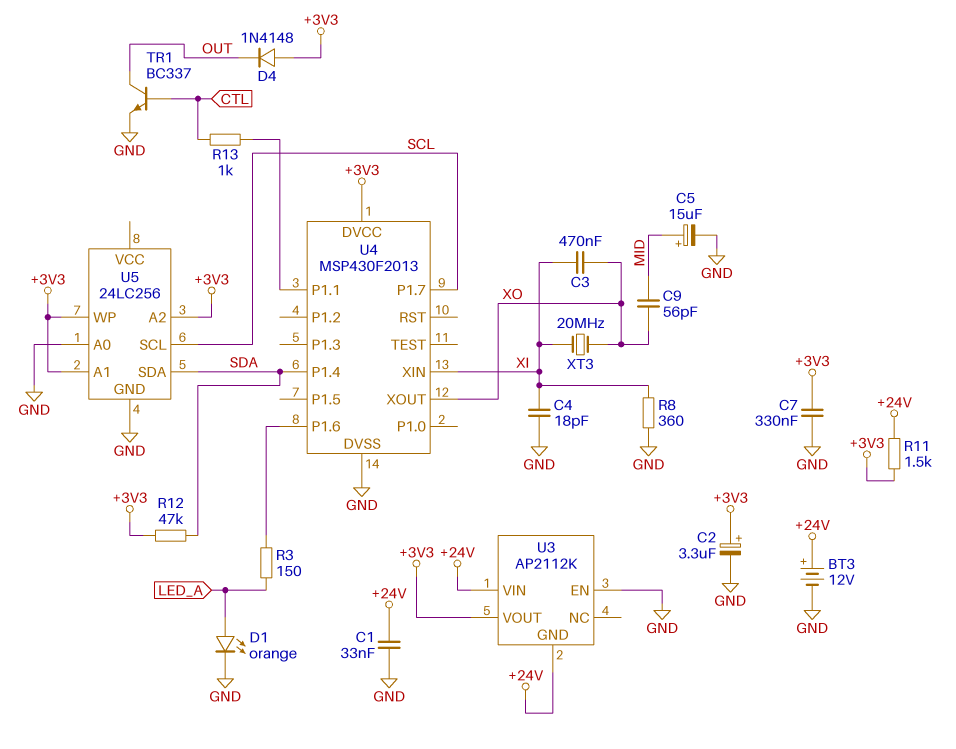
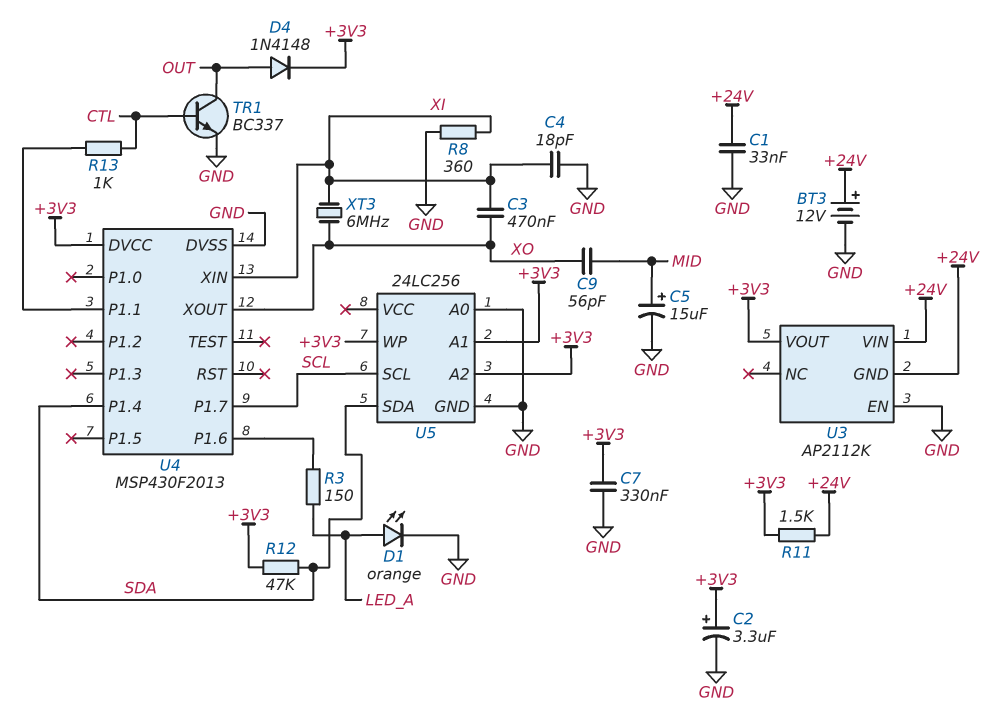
D4: diode 1N4148 (A +3V3, K OUT) -> diode 1N4148 (A OUT, K +3V3)
XT3: 20MHz (XI, XO) -> 6MHz (XI, XO)

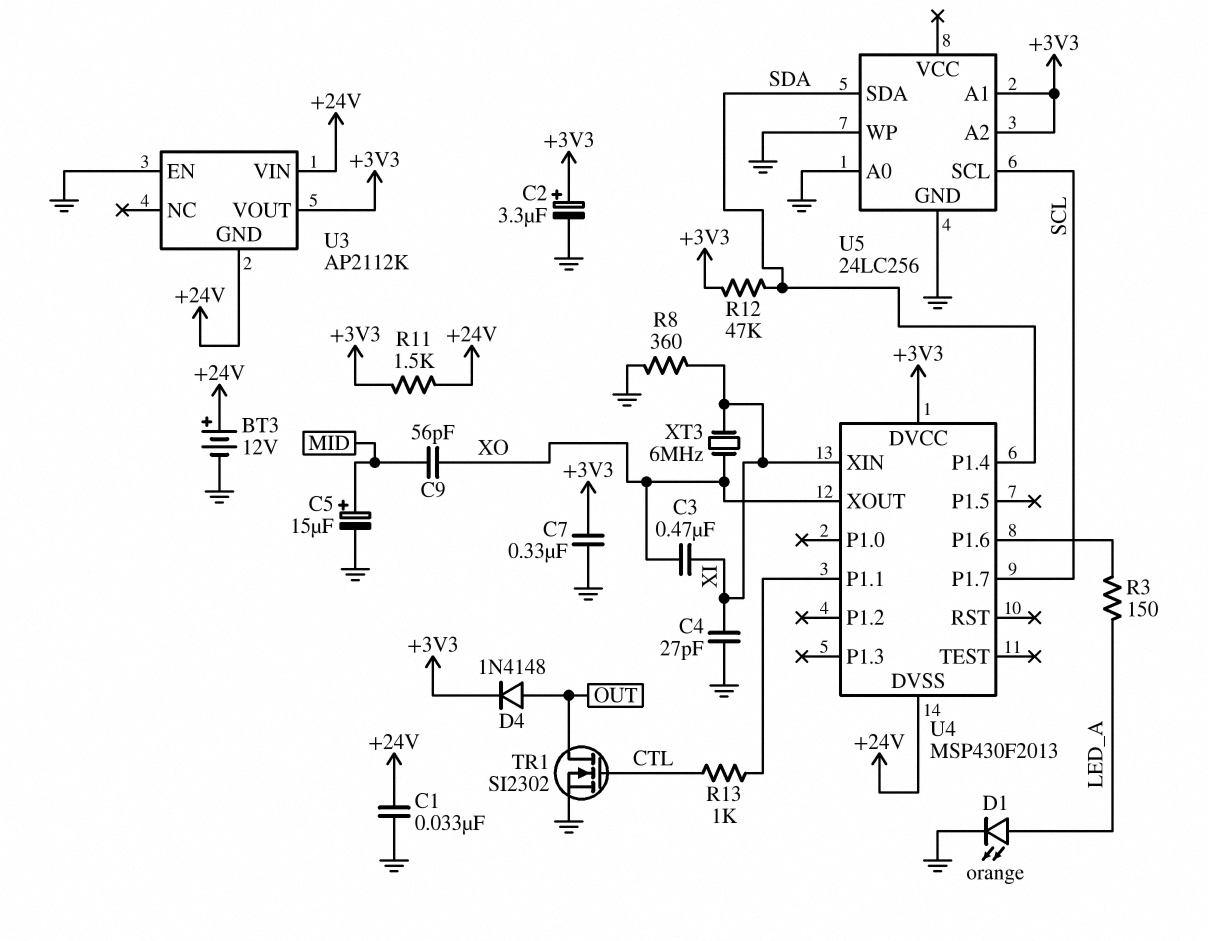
C4: 18pF (GND, XI) -> 27pF (GND, XI)
TR1: NPN BC337 (B CTL, C OUT, E GND) -> NMOS SI2302 (G CTL, D OUT, S GND)
U4 pin DVSS: GND -> +24V
U5 pin WP: +3V3 -> GND

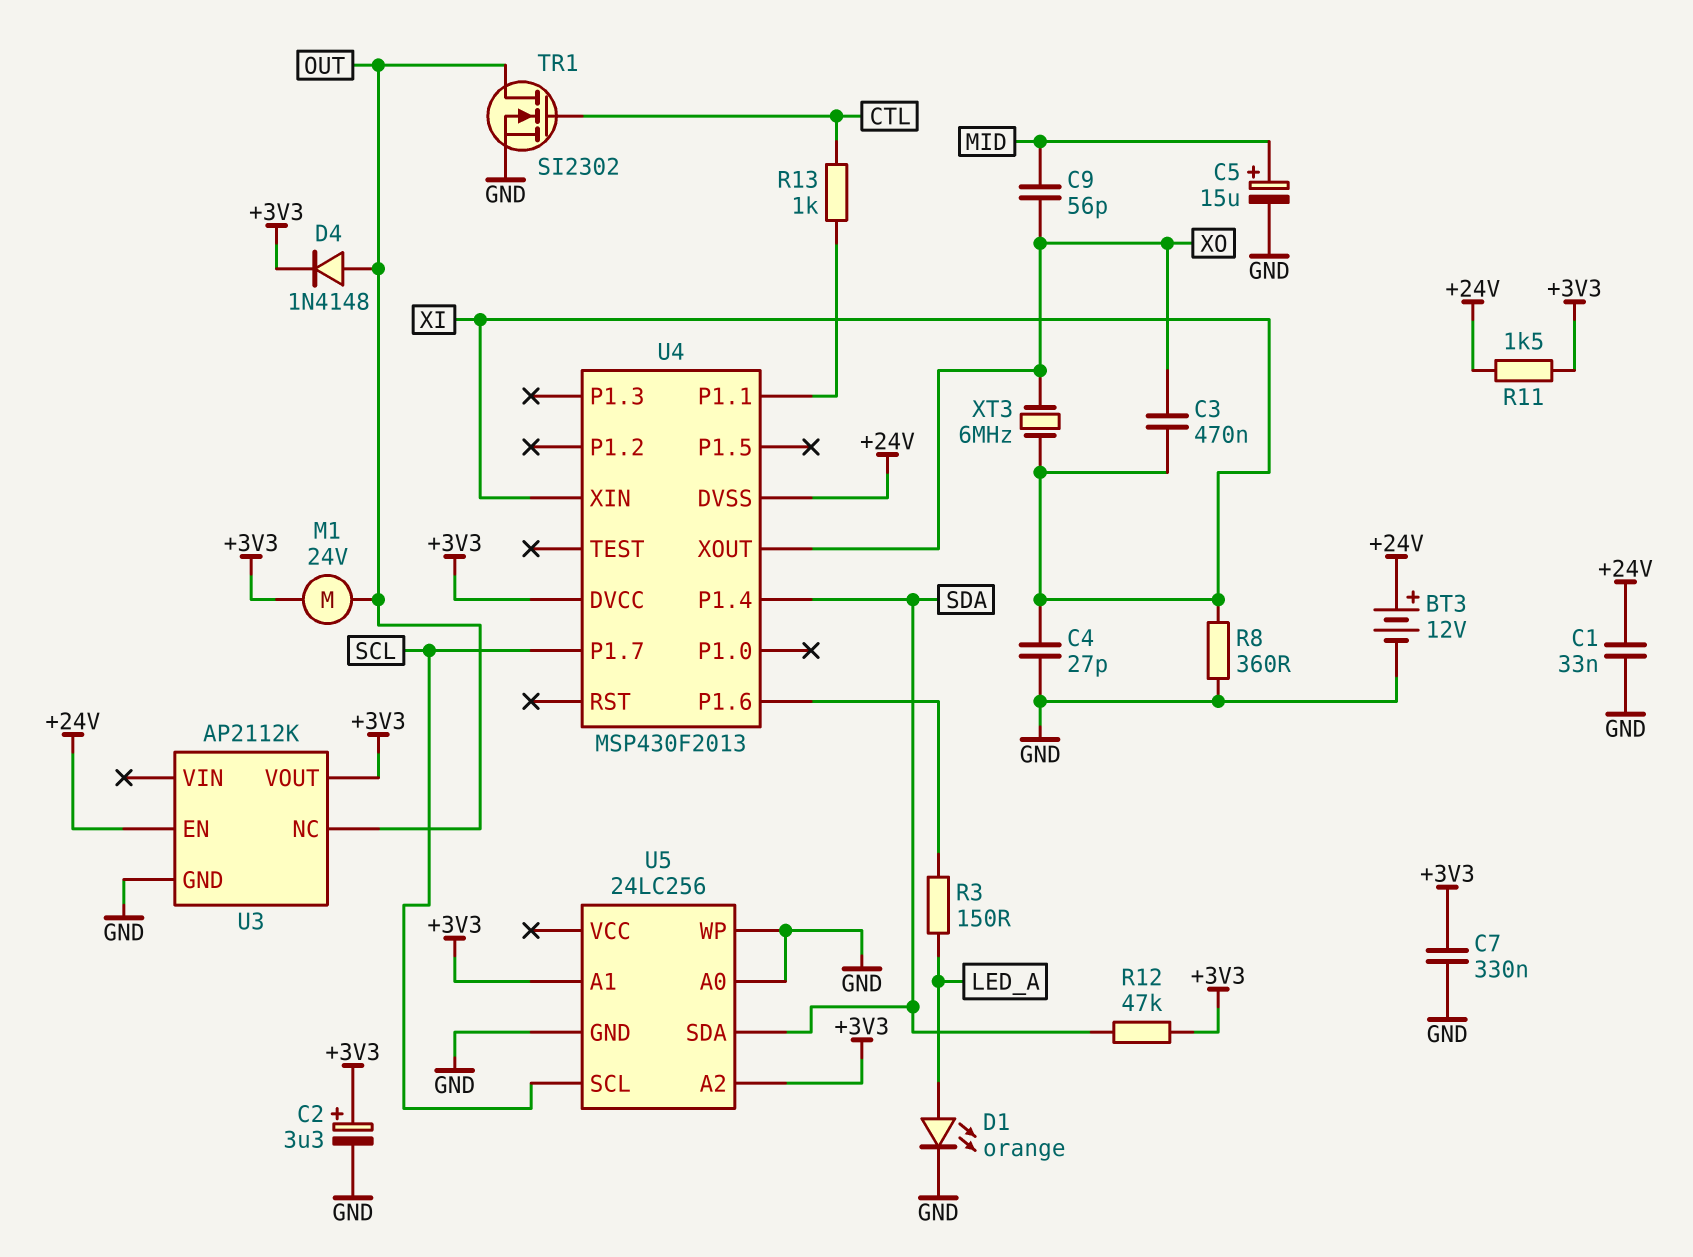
M1: none -> motor 24V (+3V3, OUT)
U3 pin EN: GND -> +24V
U3 pin GND: +24V -> GND
U3 pin NC: none -> OUT
U3 pin VIN: +24V -> none

